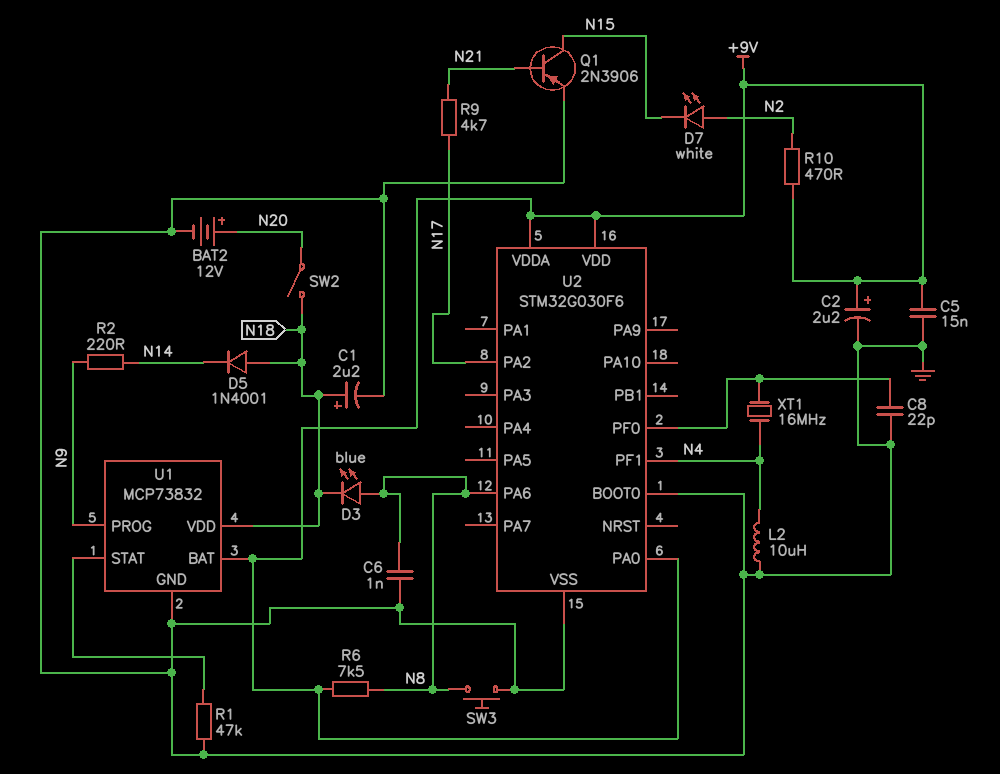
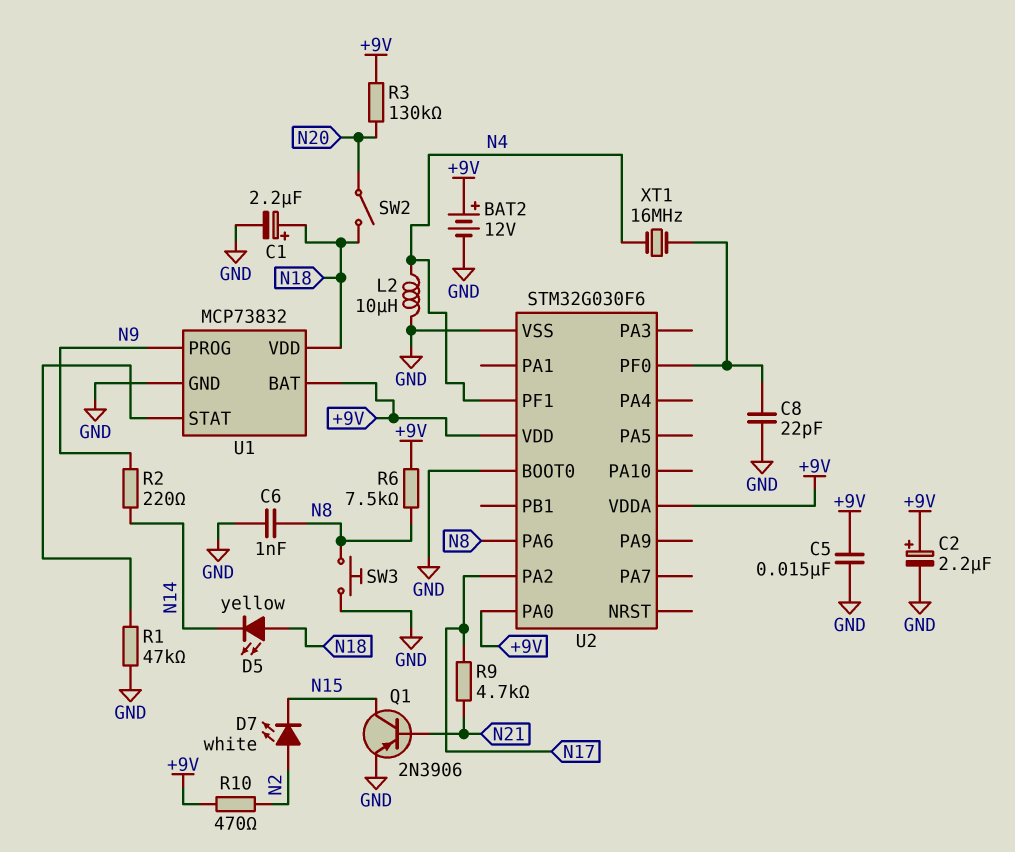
BAT2: 12V (plus N20, minus GND) -> 12V (plus +9V, minus GND)
D3: LED blue (A N8, K N18) -> none
D5: diode 1N4001 (A N18, K N14) -> LED yellow (A N18, K N14)
R3: none -> 130k (+9V, N20)

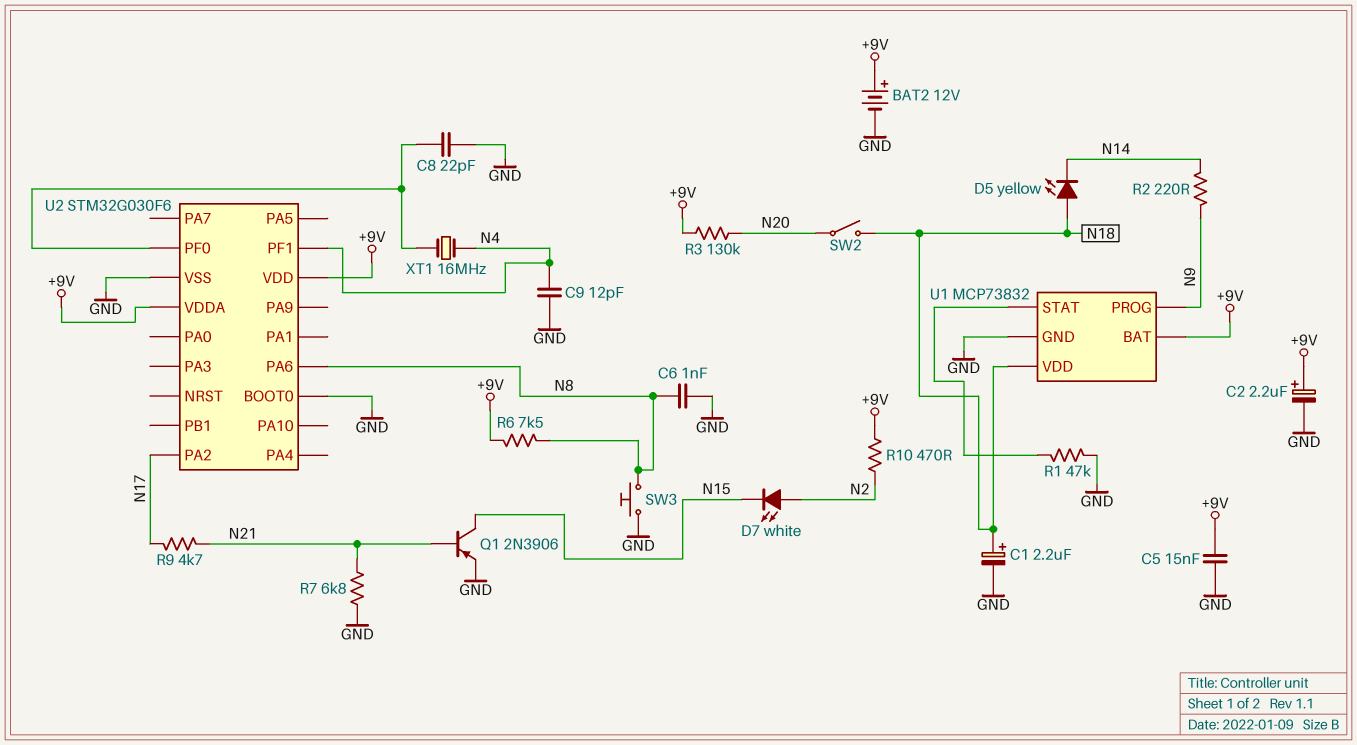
C9: none -> 12pF (GND, N4)
L2: 10uH (GND, N4) -> none
R7: none -> 6.8k (GND, N21)
U2 pin PA0: +9V -> none

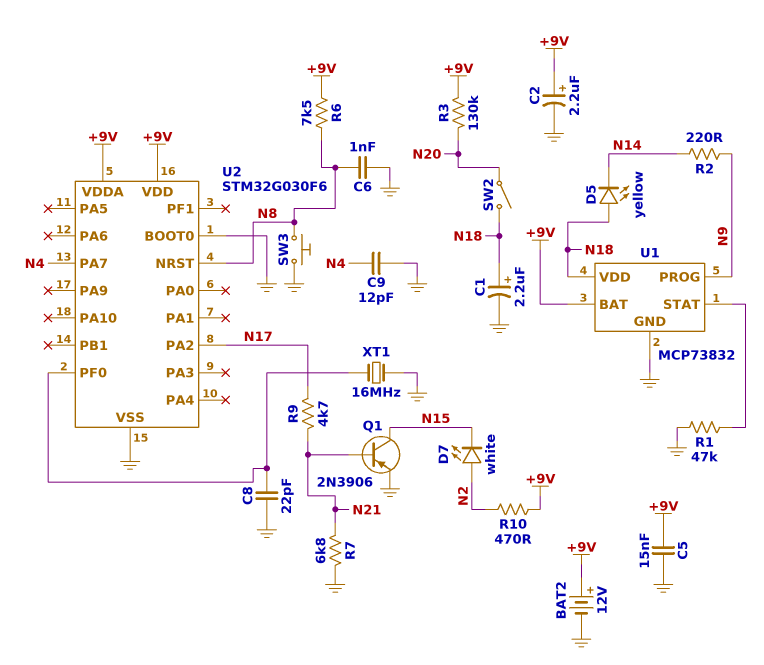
U2 pin NRST: none -> N8
U2 pin PA6: N8 -> none
U2 pin PA7: none -> N4
U2 pin PF1: N4 -> none
XT1: 16MHz (N4, U2/PF0) -> 16MHz (GND, U2/PF0)

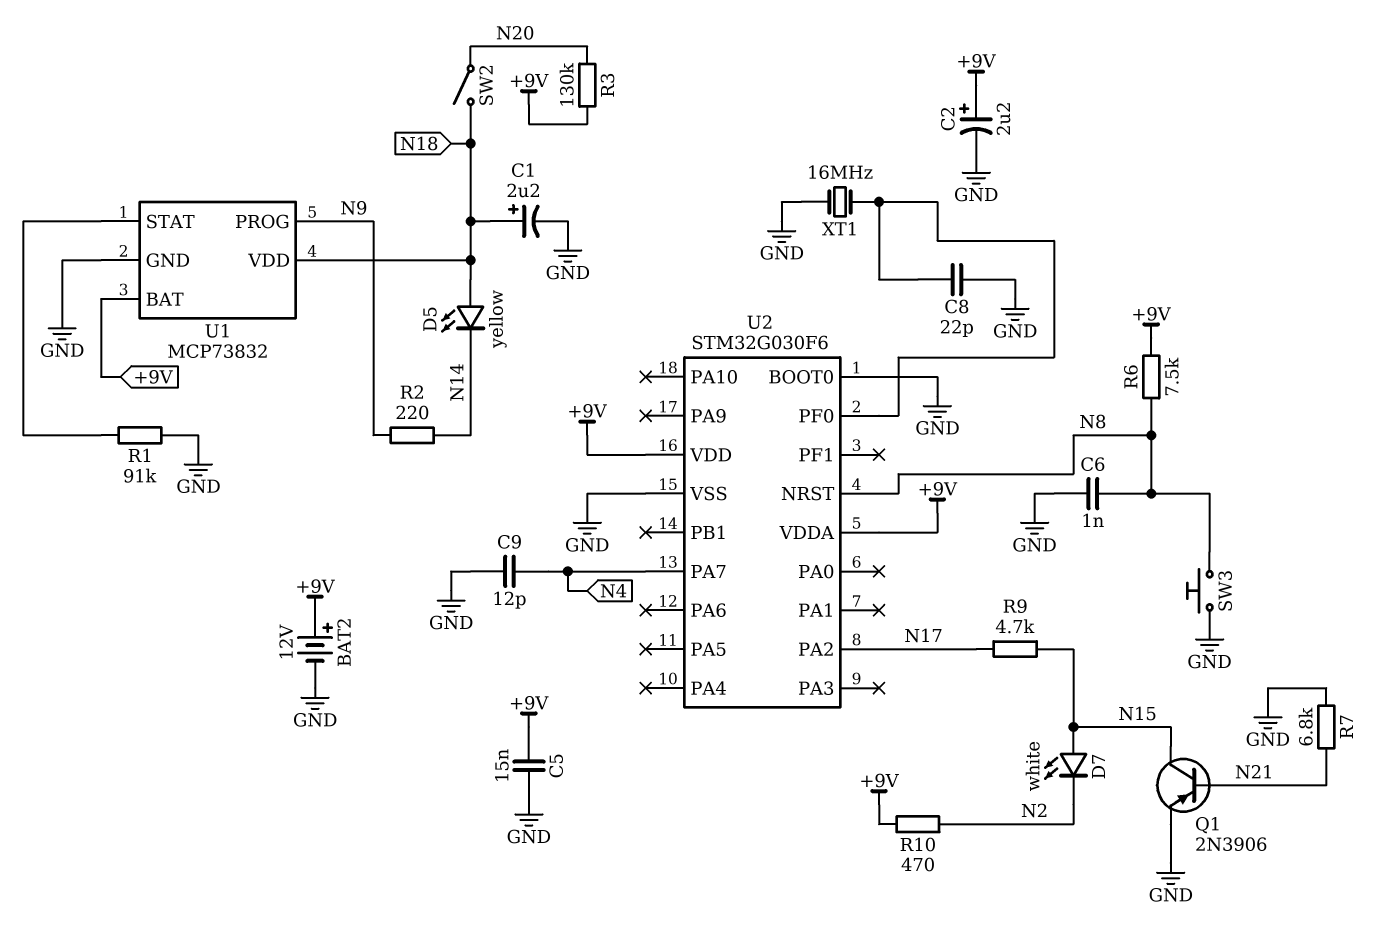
D7: LED white (A N2, K N15) -> LED white (A N15, K N2)
R1: 47k (GND, U1/STAT) -> 91k (GND, U1/STAT)
R9: 4.7k (N17, N21) -> 4.7k (N15, N17)

